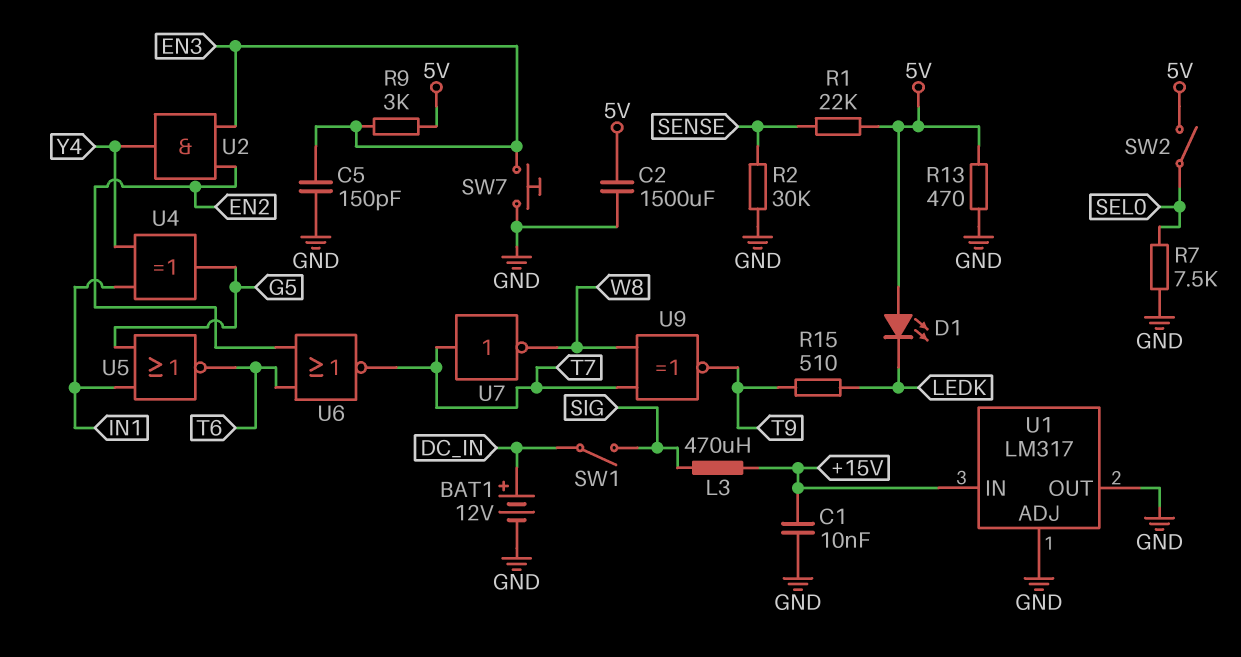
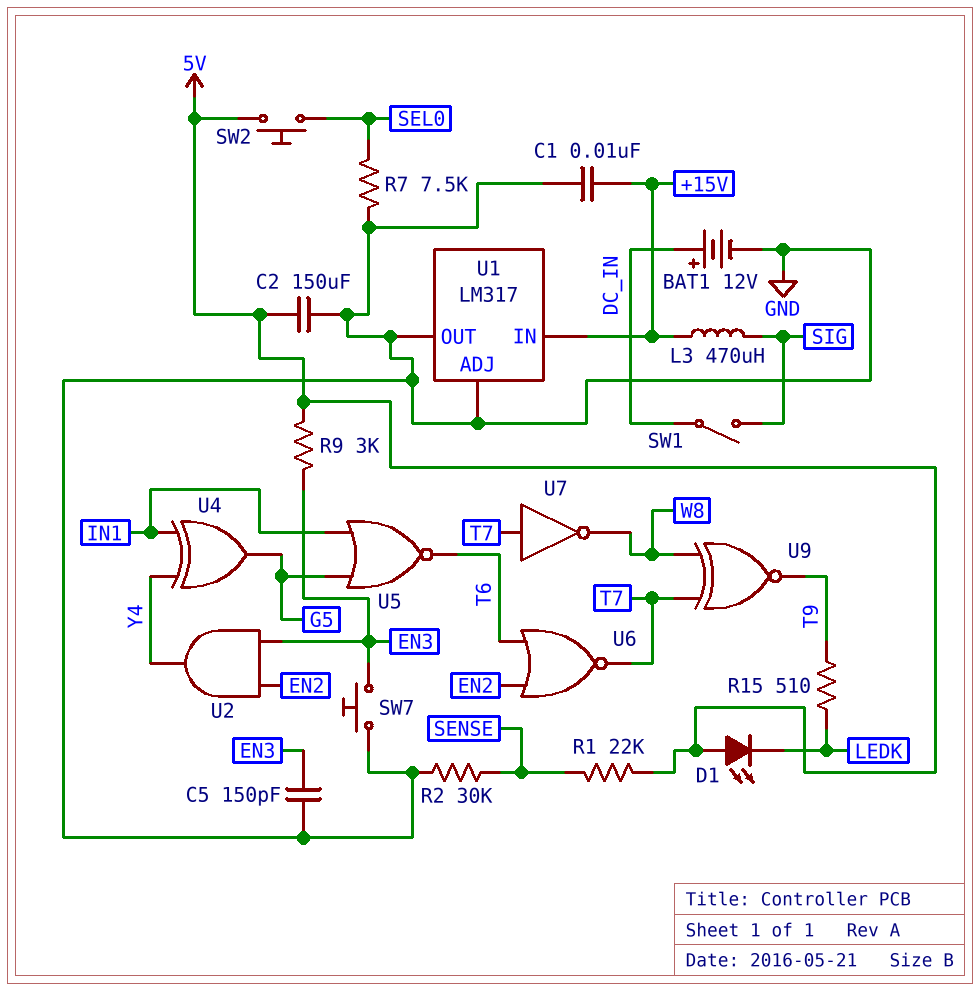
C2: 1500uF (5V, GND) -> 150uF (5V, GND)
R13: 470 (5V, GND) -> none
SW2: switch (5V, SEL0) -> button (5V, SEL0)

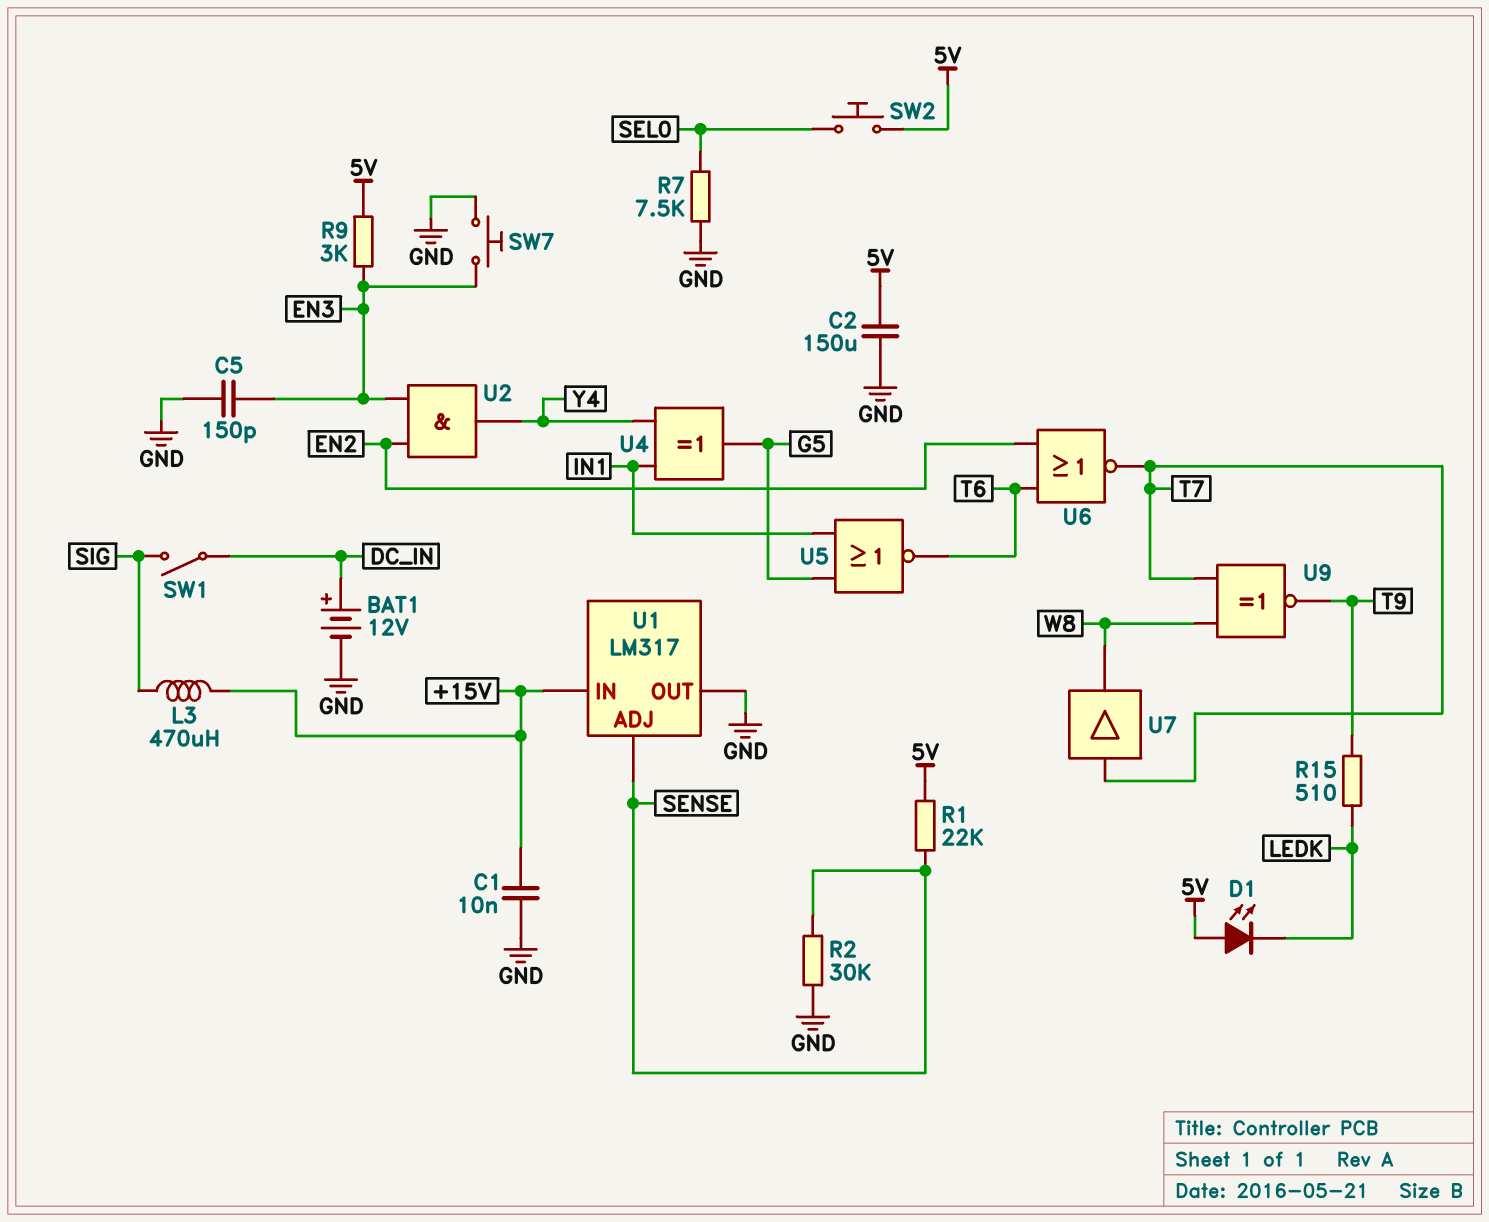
U1 pin ADJ: GND -> SENSE
U7: NOT (in T7, out W8) -> buffer (in T7, out W8)

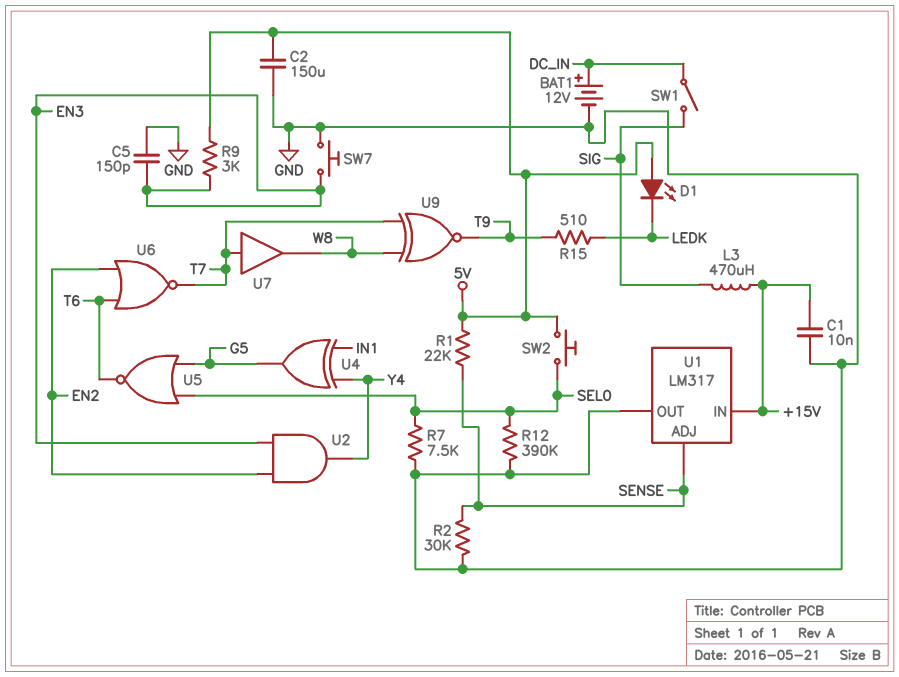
R12: none -> 390k (GND, SEL0)
U5: NOR (in G5, in IN1, out T6) -> NOR (in G5, in SEL0, out T6)

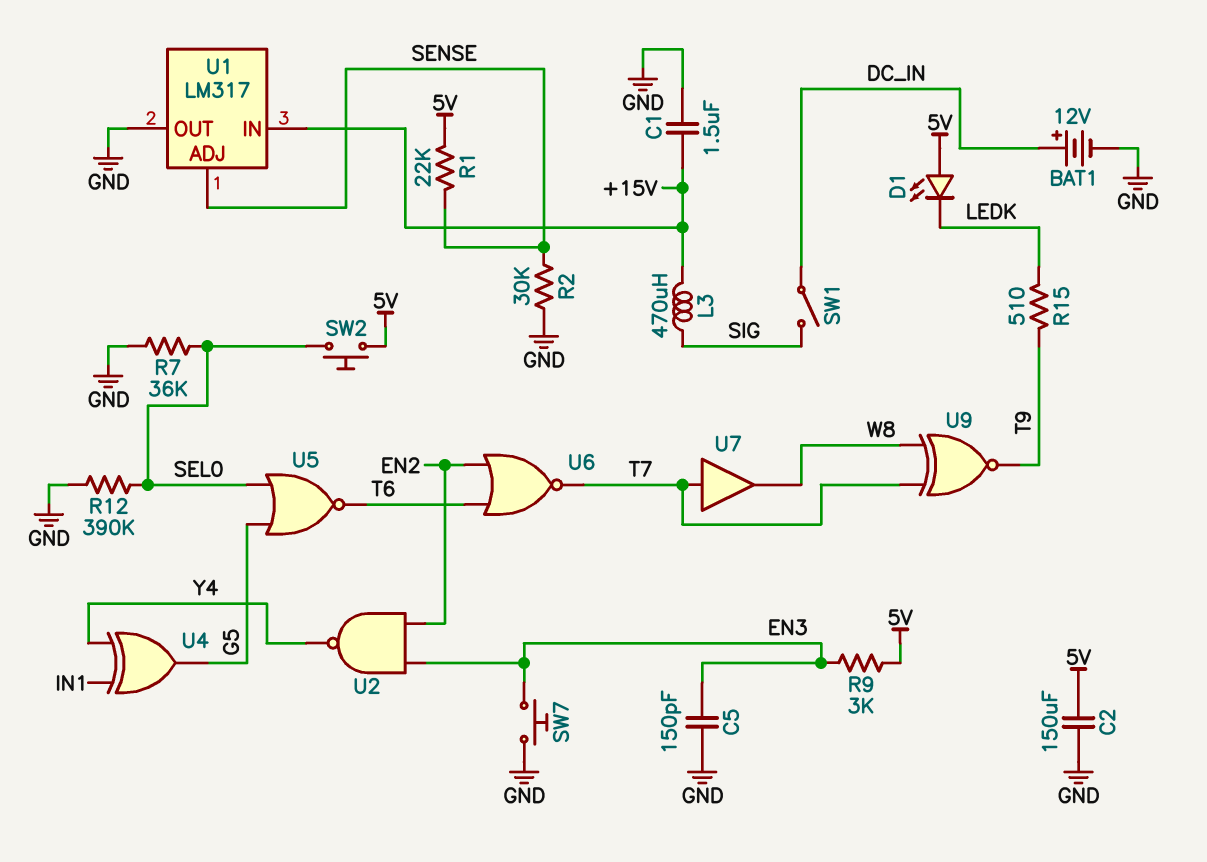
C1: 10nF (+15V, GND) -> 1.5uF (+15V, GND)
R7: 7.5k (GND, SEL0) -> 36k (GND, SEL0)
U2: AND (in EN2, in EN3, out Y4) -> NAND (in EN2, in EN3, out Y4)

